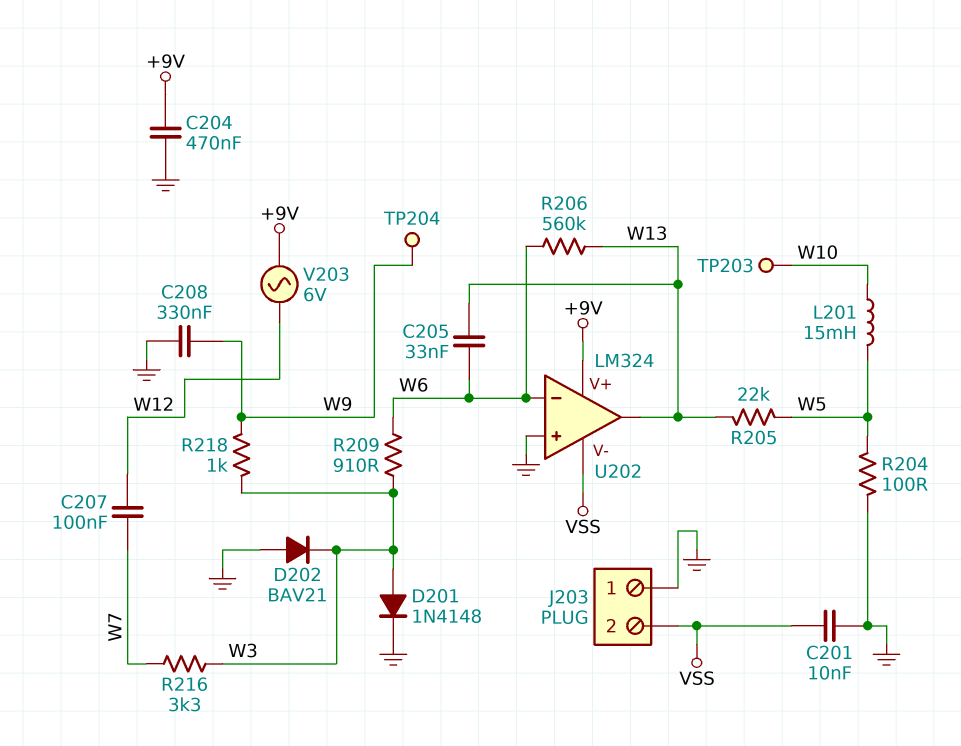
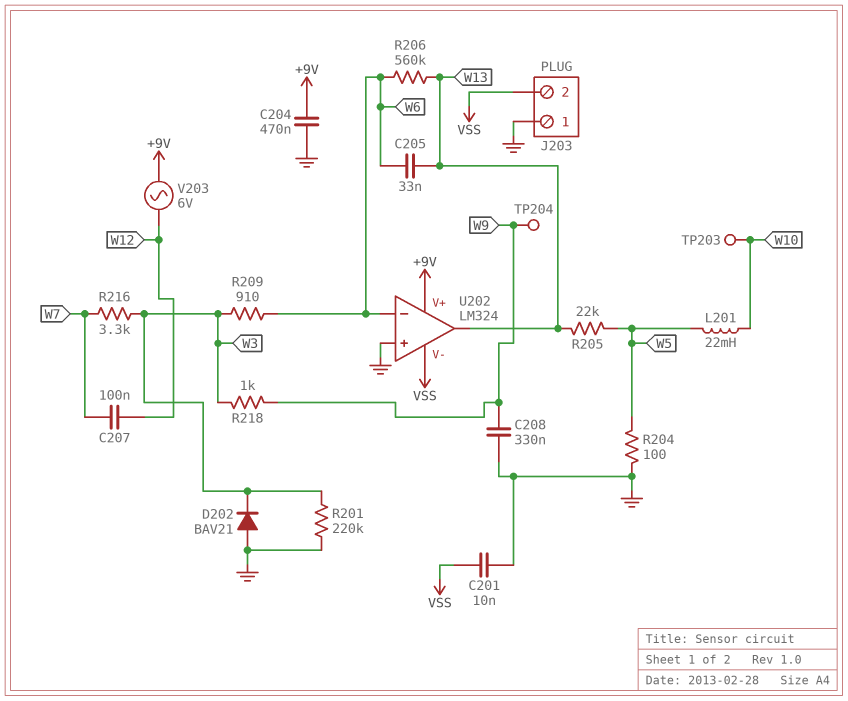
D201: diode 1N4148 (A W3, K GND) -> none
L201: 15mH (W5, W10) -> 22mH (W5, W10)
R201: none -> 220k (GND, W3)

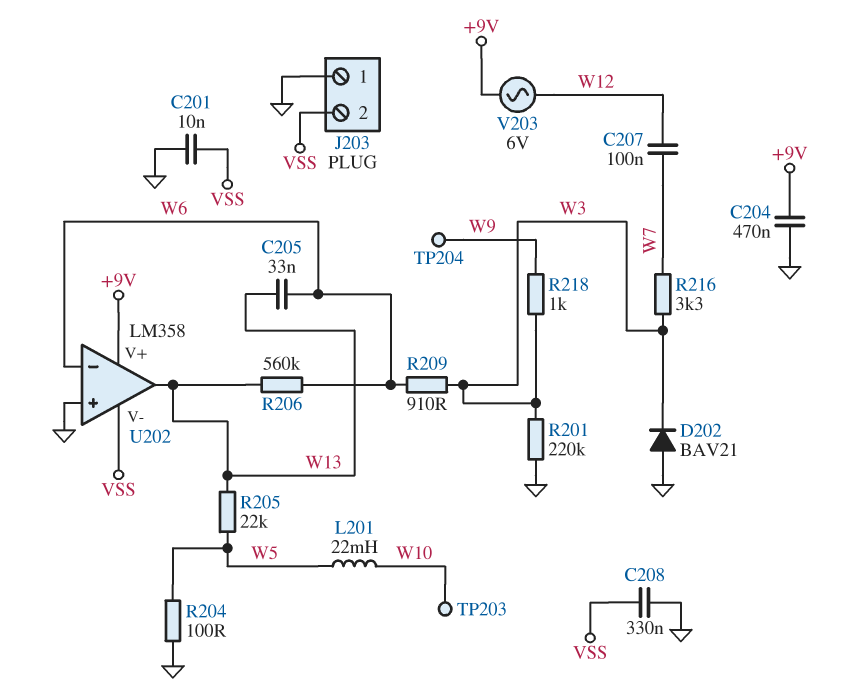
C208: 330nF (GND, W9) -> 330nF (GND, VSS)
U202: LM324 -> LM358

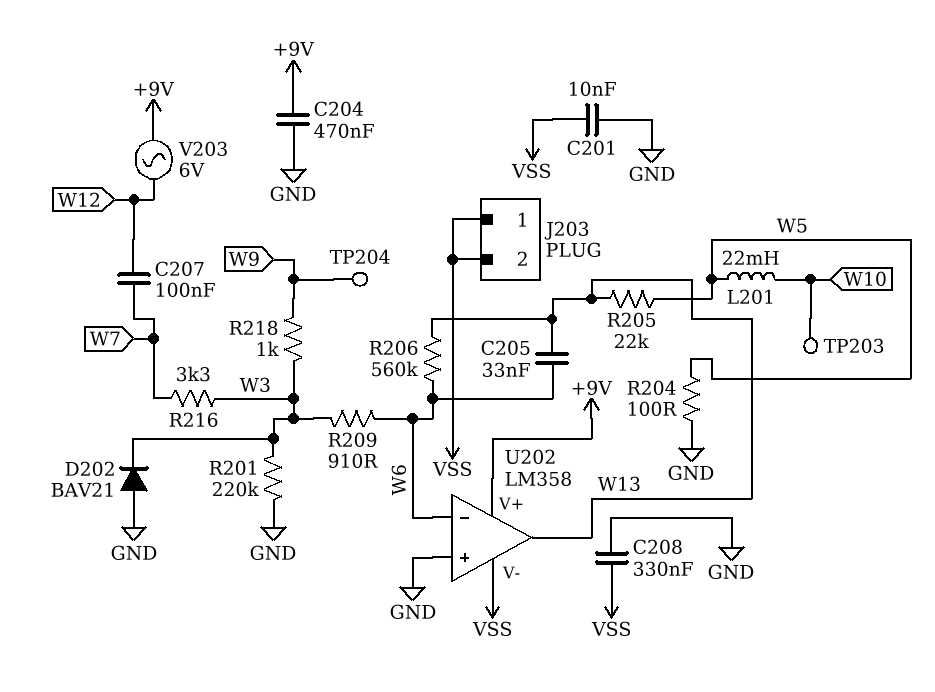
J203 pin 1: GND -> VSS

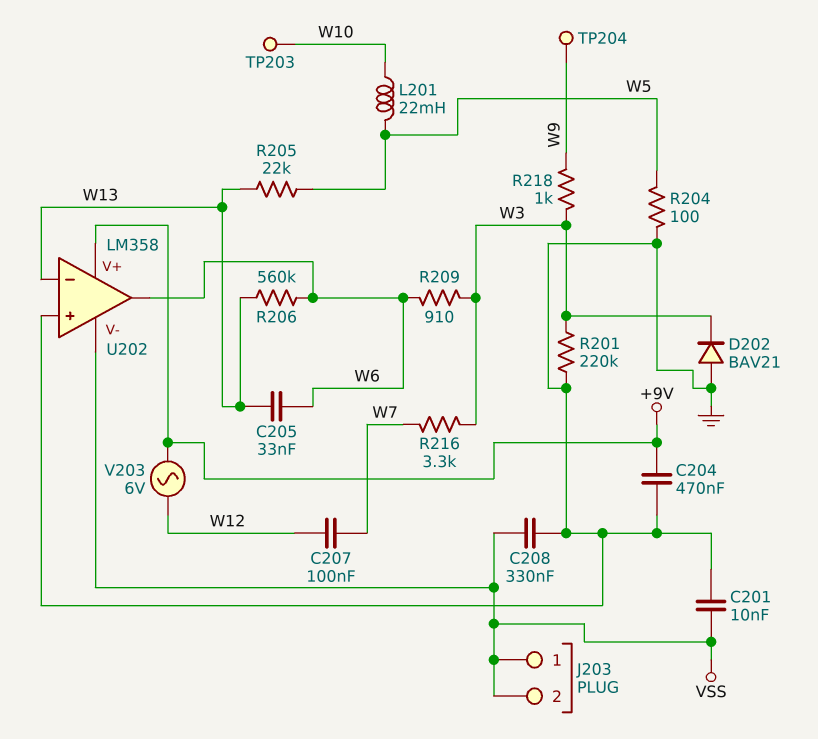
U202 pin in-: W6 -> W13
U202 pin out: W13 -> W6

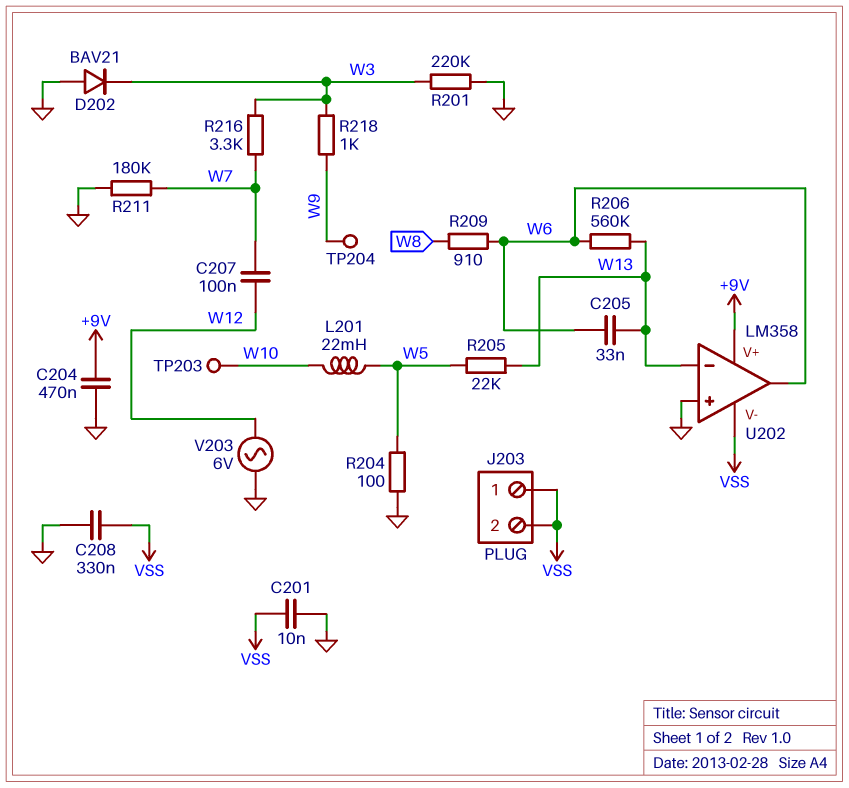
R209: 910 (W3, W6) -> 910 (W6, W8)
R211: none -> 180k (GND, W7)
V203: AC 6V (+9V, W12) -> AC 6V (GND, W12)

